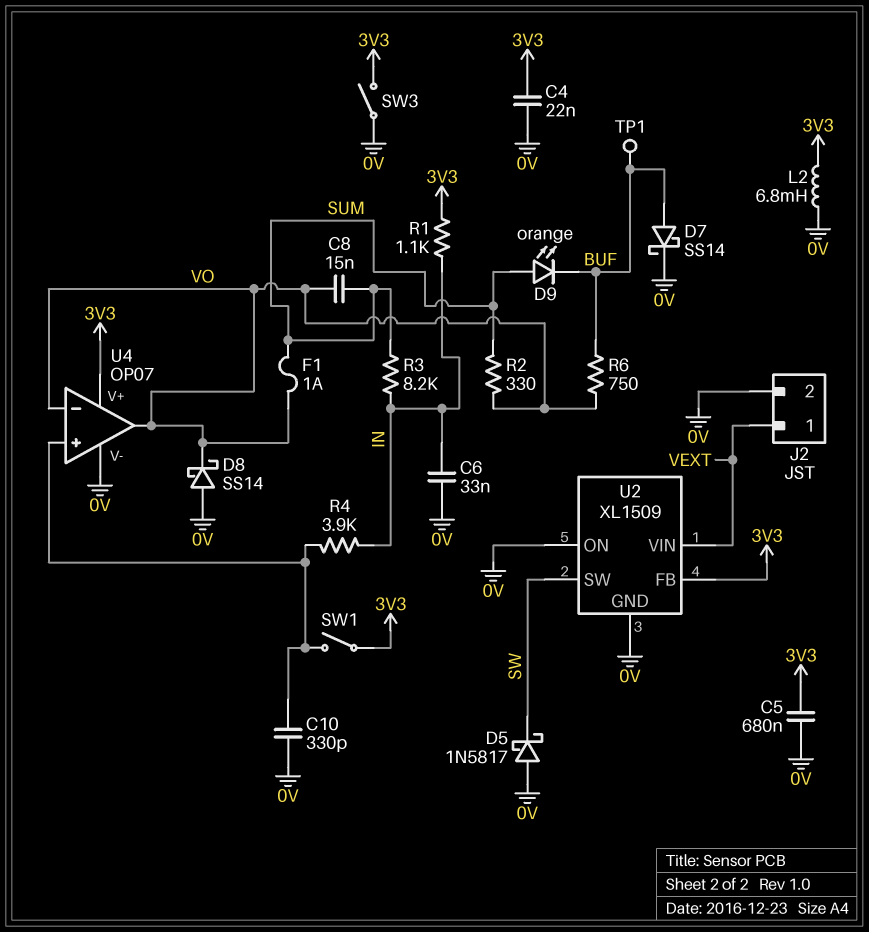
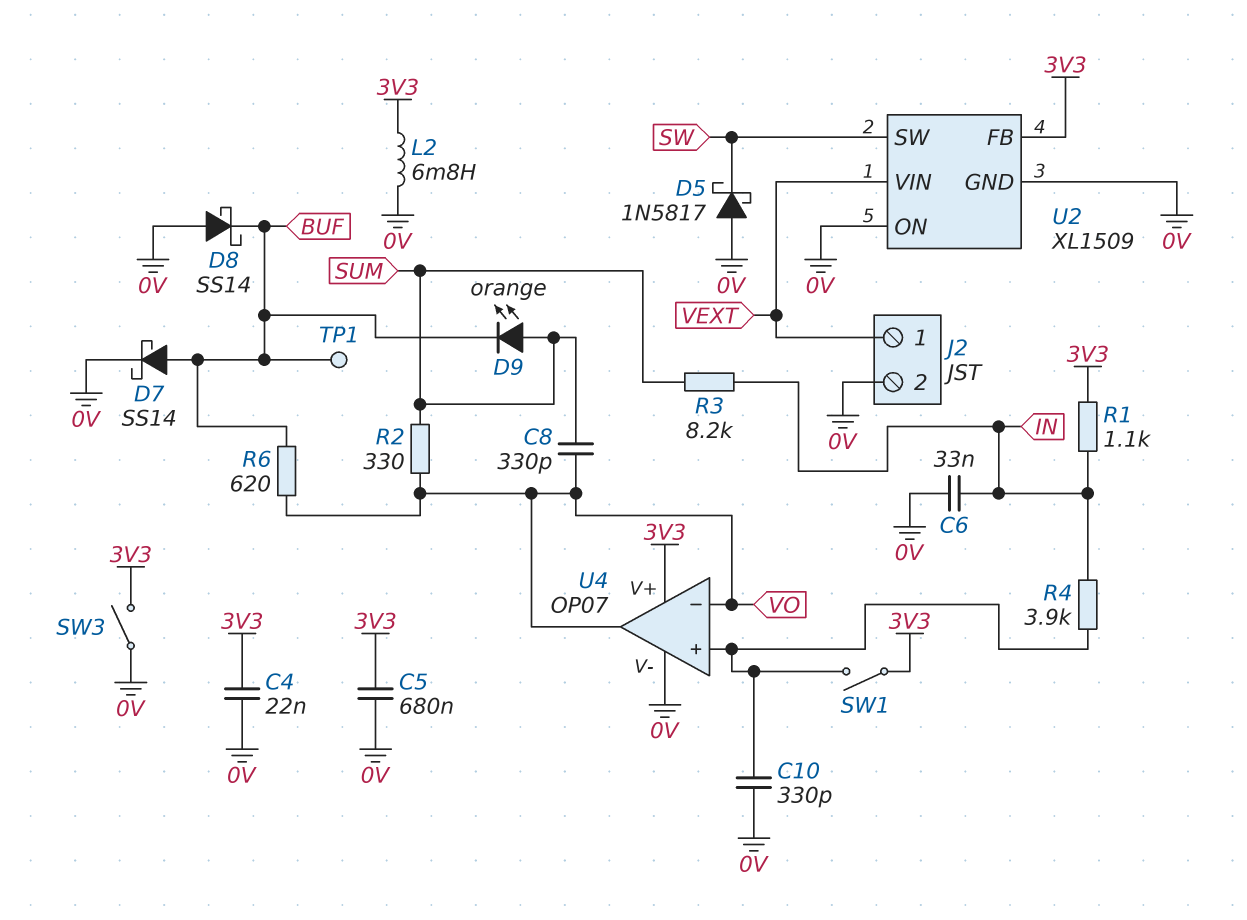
C8: 15nF (SUM, VO) -> 330pF (SUM, VO)
D8: schottky SS14 (A 0V, K VO) -> schottky SS14 (A 0V, K BUF)
F1: 1A (SUM, VO) -> none
R6: 750 (BUF, VO) -> 620 (BUF, VO)

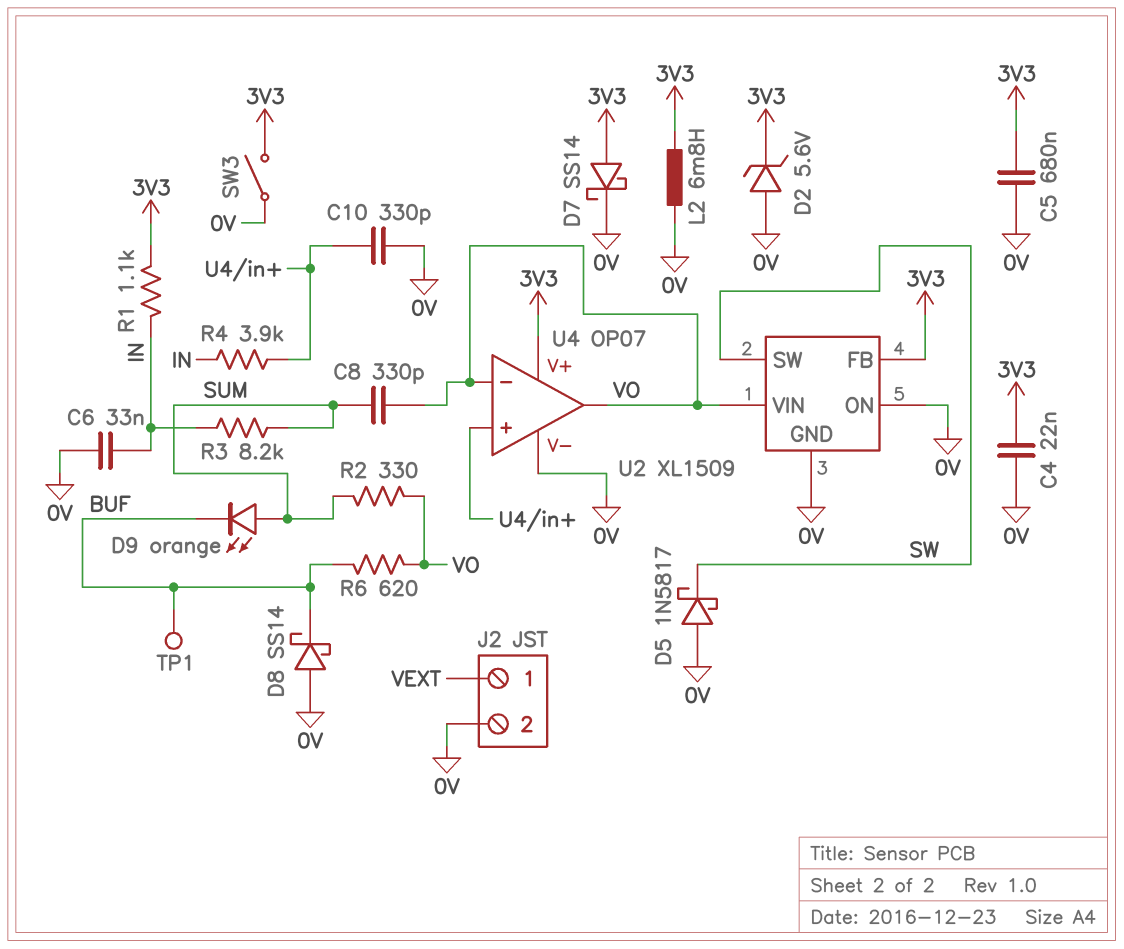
D2: none -> zener 5.6V (A 0V, K 3V3)
D7: schottky SS14 (A BUF, K 0V) -> schottky SS14 (A 3V3, K 0V)
SW1: switch (3V3, U4/in+) -> none
U2 pin VIN: VEXT -> VO

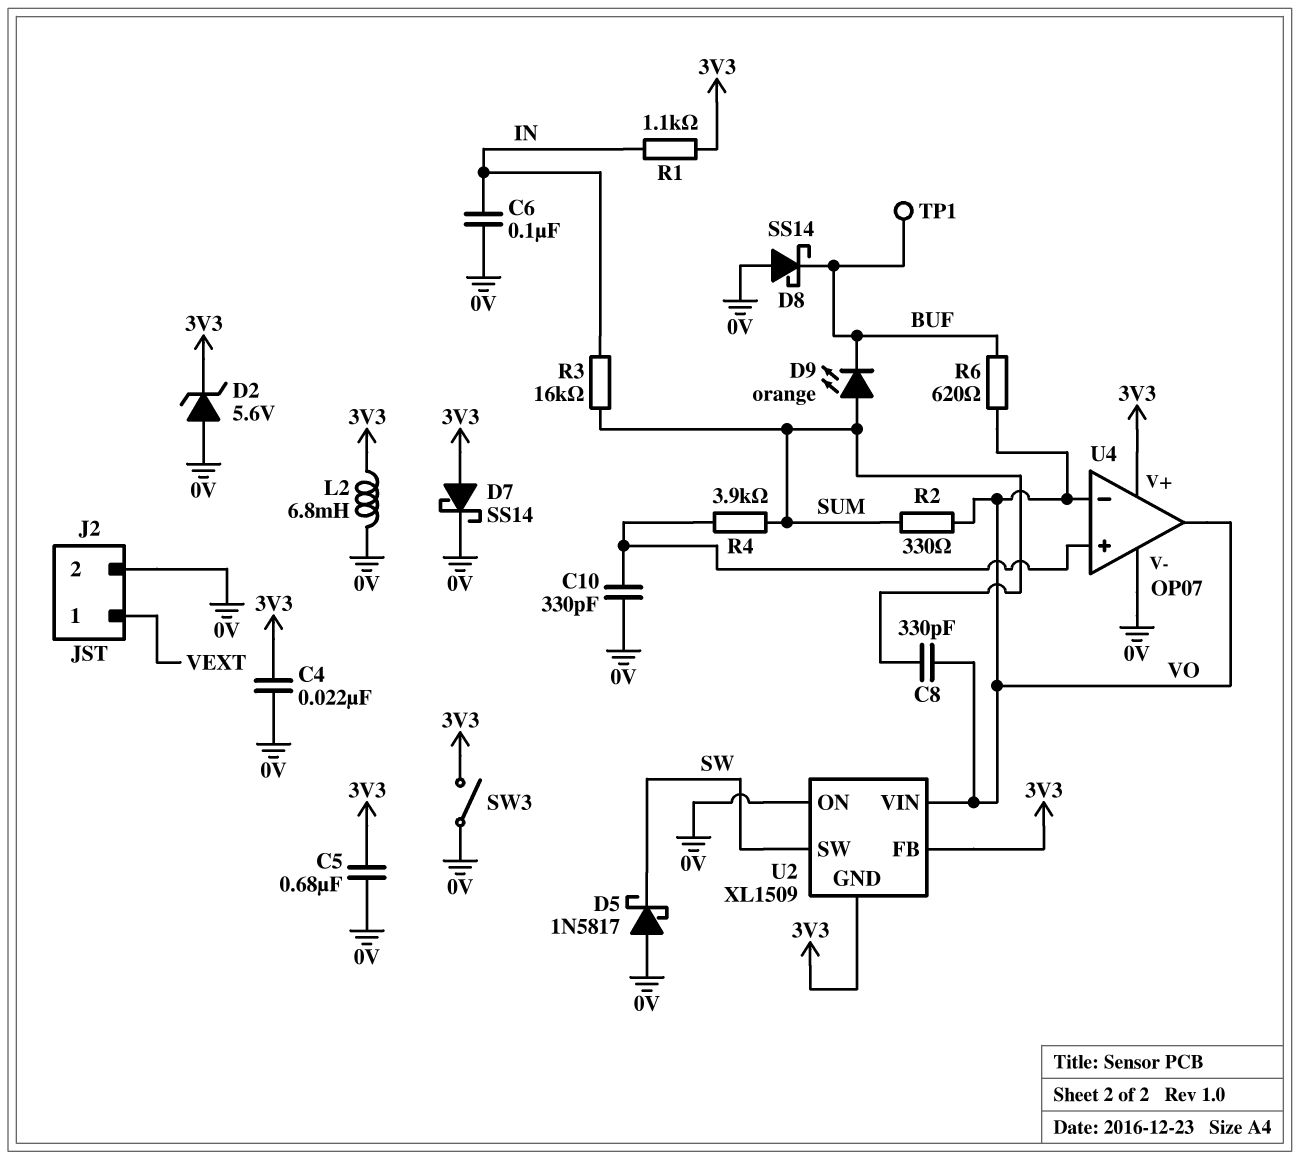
C6: 33nF (0V, IN) -> 100nF (0V, IN)
R3: 8.2k (IN, SUM) -> 16k (IN, SUM)
R4: 3.9k (IN, U4/in+) -> 3.9k (SUM, U4/in+)
U2 pin GND: 0V -> 3V3

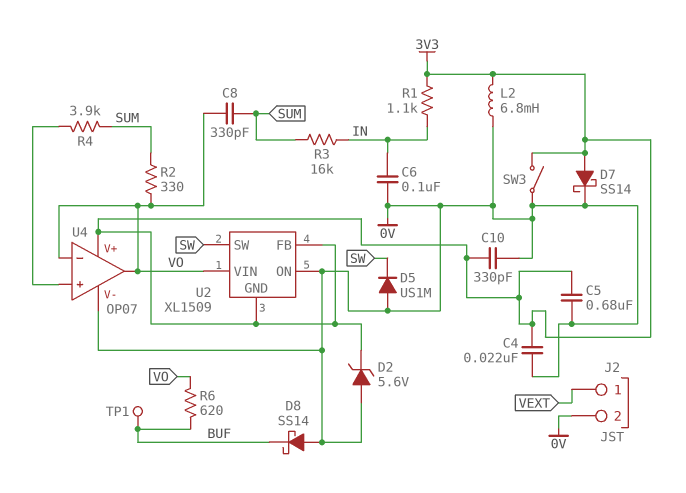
C10: 330pF (0V, U4/in+) -> 330pF (0V, 3V3)
D5: schottky 1N5817 (A 0V, K SW) -> diode US1M (A 0V, K SW)
D9: LED orange (A SUM, K BUF) -> none

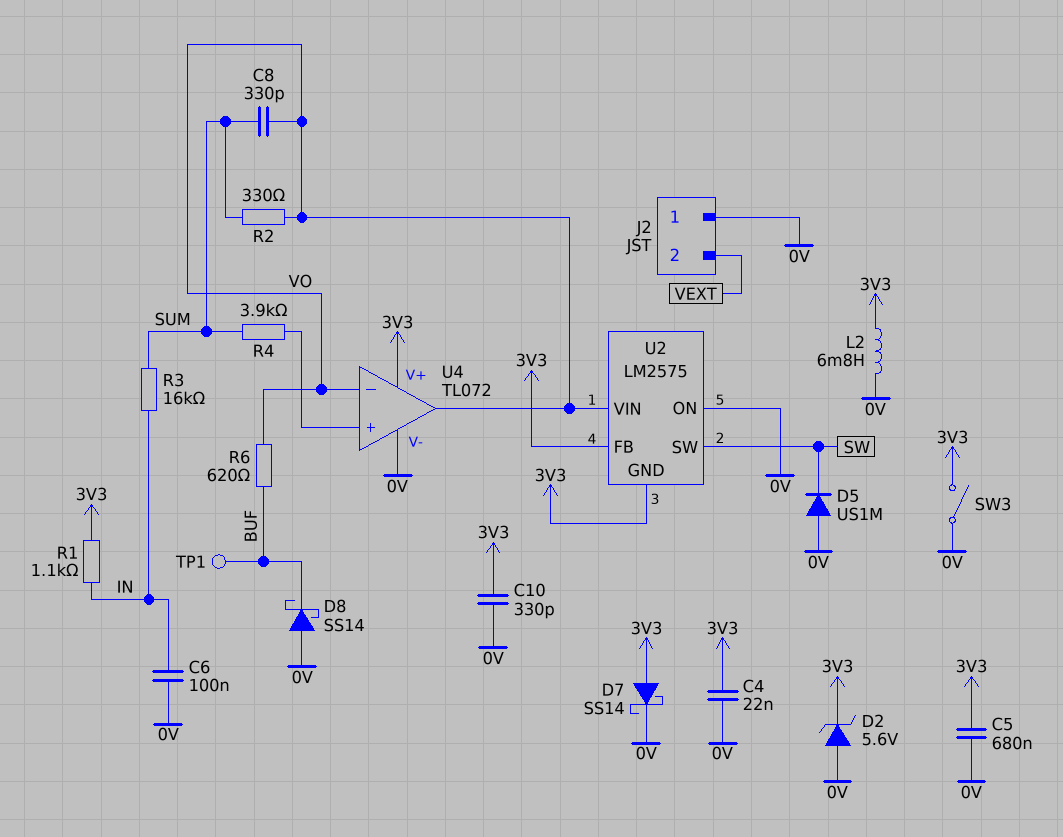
J2 pin 1: VEXT -> 0V
J2 pin 2: 0V -> VEXT
U2: XL1509 -> LM2575
U4: OP07 -> TL072

